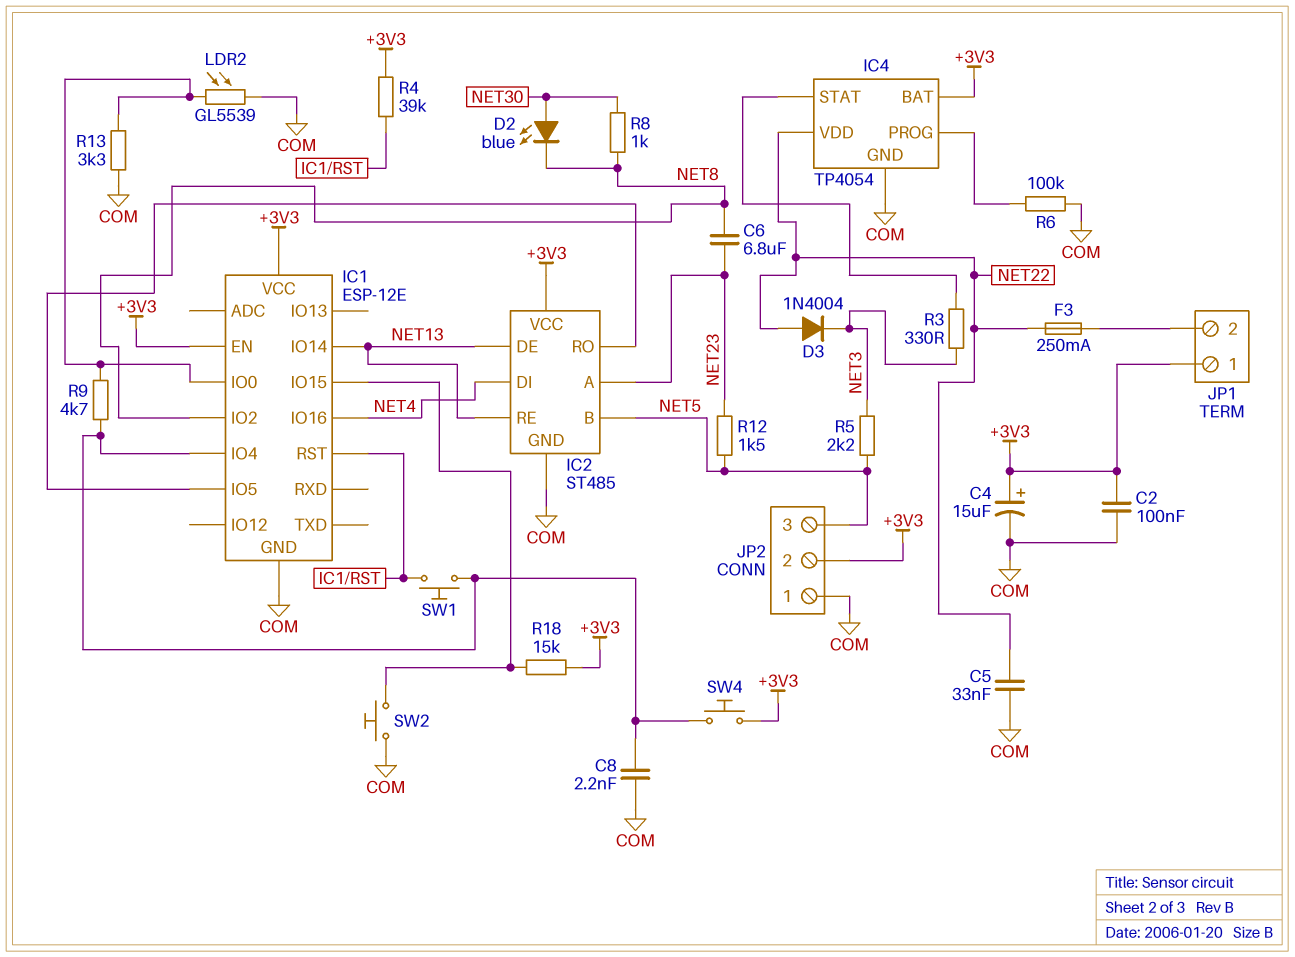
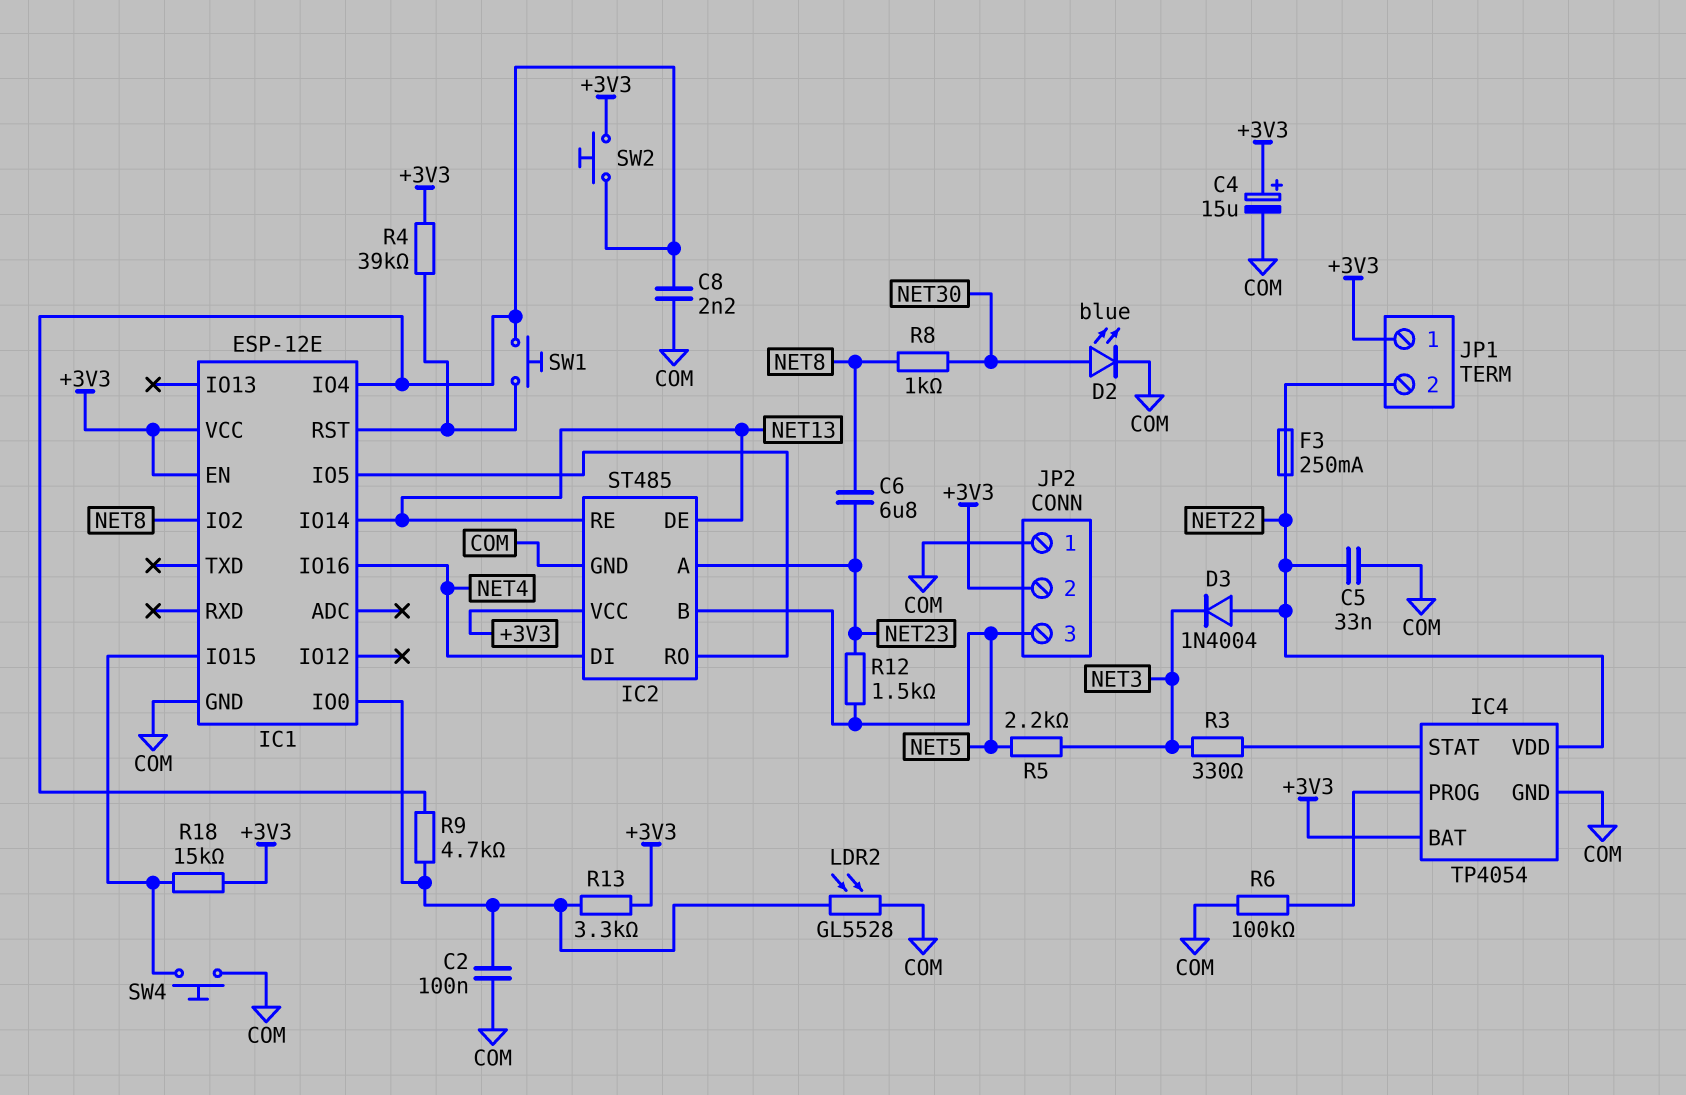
C2: 100nF (+3V3, COM) -> 100nF (COM, IC1/IO0)
D2: LED blue (A NET30, K NET8) -> LED blue (A NET30, K COM)
LDR2: GL5539 (COM, IC1/IO0) -> GL5528 (COM, IC1/IO0)
R13: 3.3k (COM, IC1/IO0) -> 3.3k (+3V3, IC1/IO0)
SW2: button (COM, IC1/IO15) -> button (+3V3, IC1/IO4)
SW4: button (+3V3, IC1/IO4) -> button (COM, IC1/IO15)

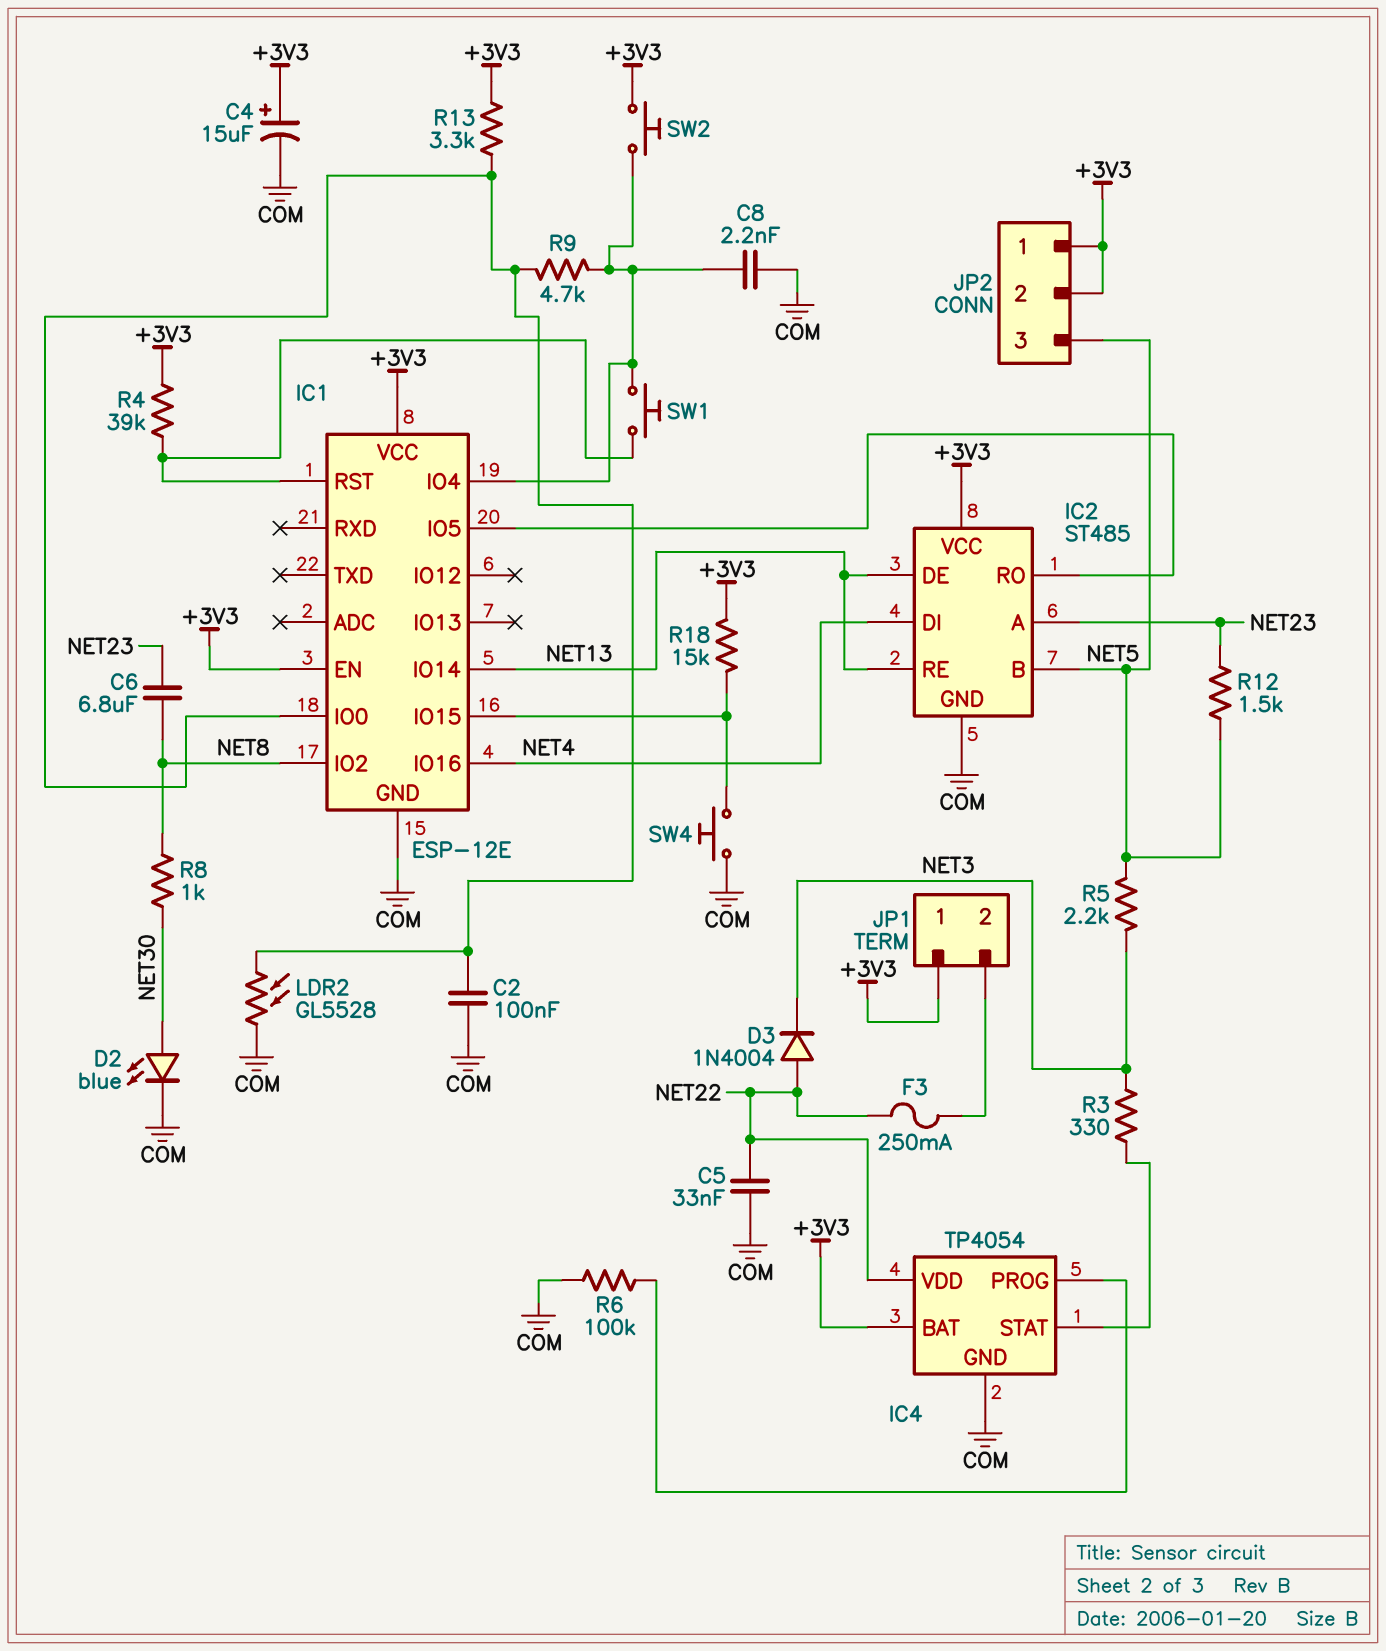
JP2 pin 1: COM -> +3V3

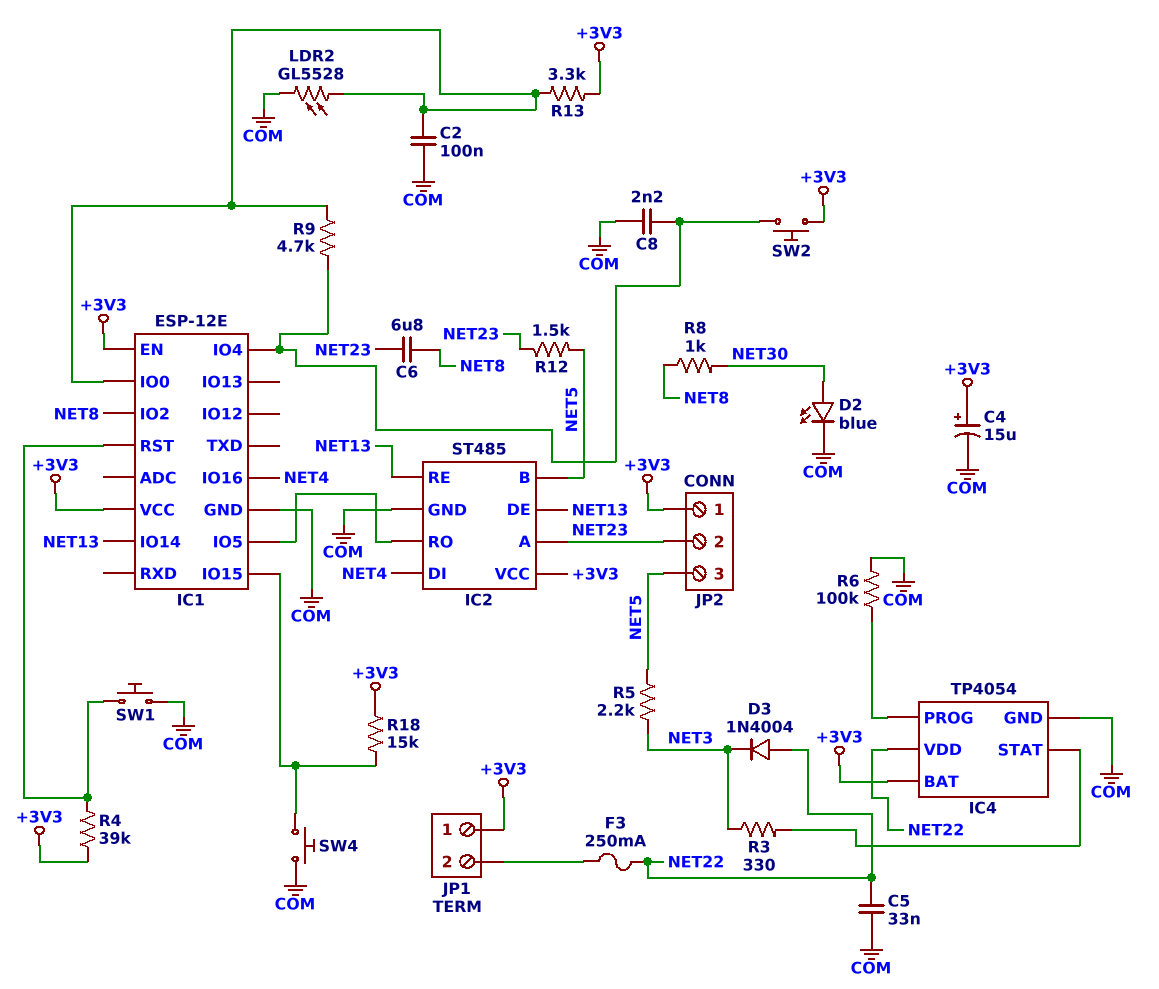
JP2 pin 2: +3V3 -> NET23
SW1: button (IC1/IO4, IC1/RST) -> button (COM, IC1/RST)

